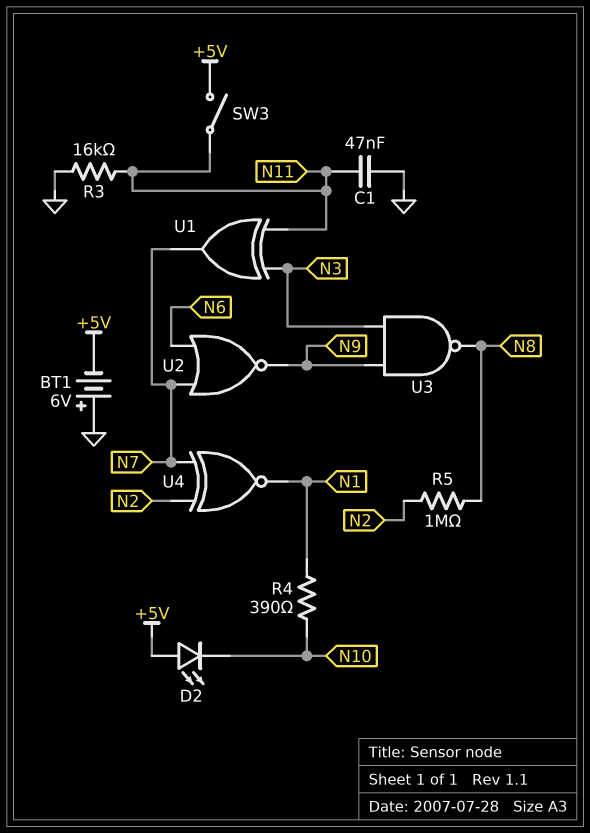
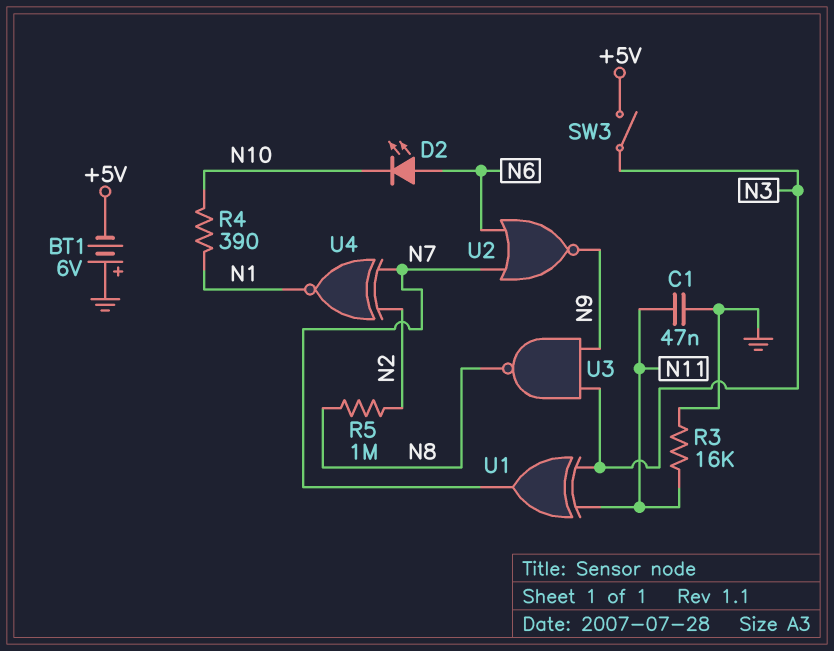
D2: LED (A +5V, K N10) -> LED (A N6, K N10)
SW3: switch (+5V, N11) -> switch (+5V, N3)

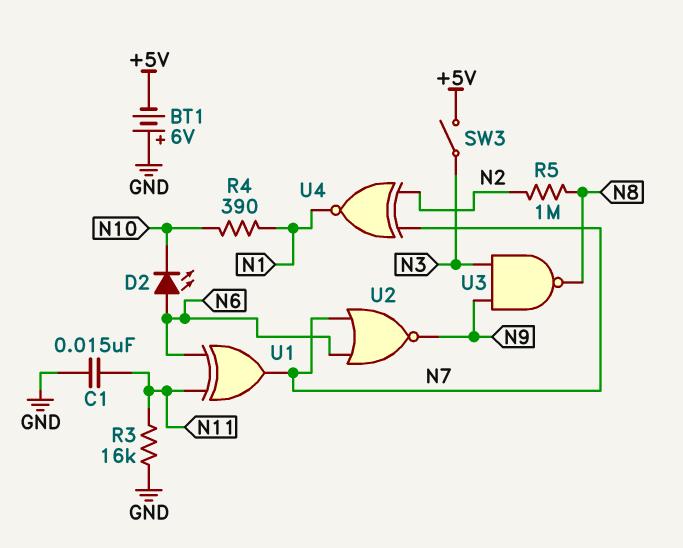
C1: 47nF (GND, N11) -> 15nF (GND, N11)
U1: XOR (in N3, in N11, out N7) -> XOR (in N6, in N11, out N7)

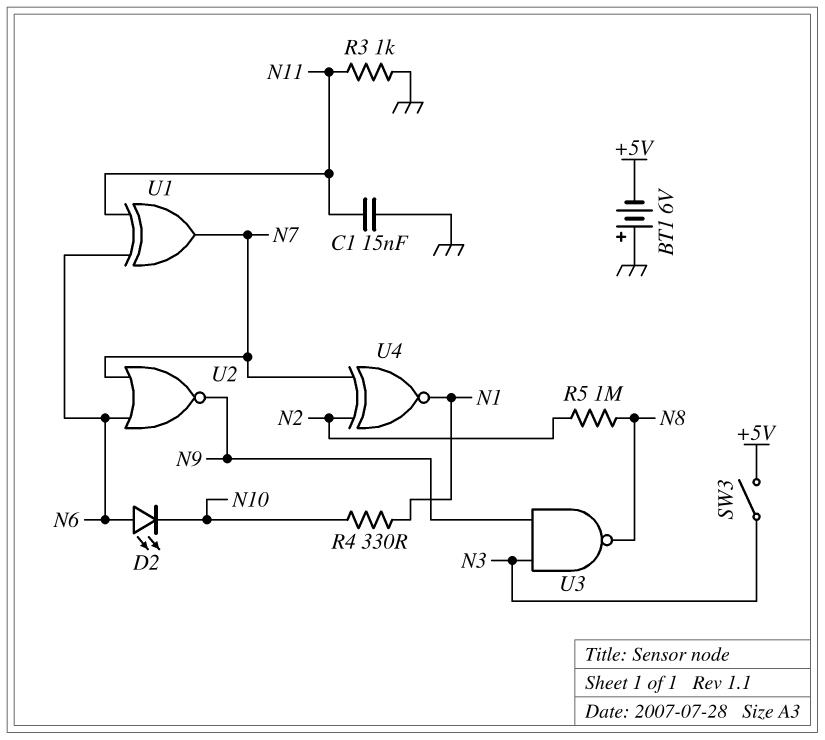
R3: 16k (GND, N11) -> 1k (GND, N11)
R4: 390 (N1, N10) -> 330 (N1, N10)

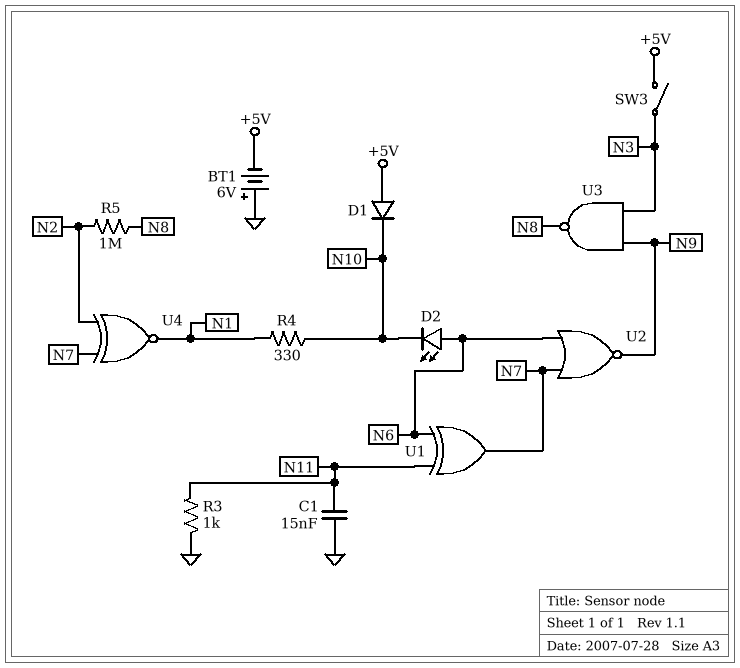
D1: none -> diode (A +5V, K N10)

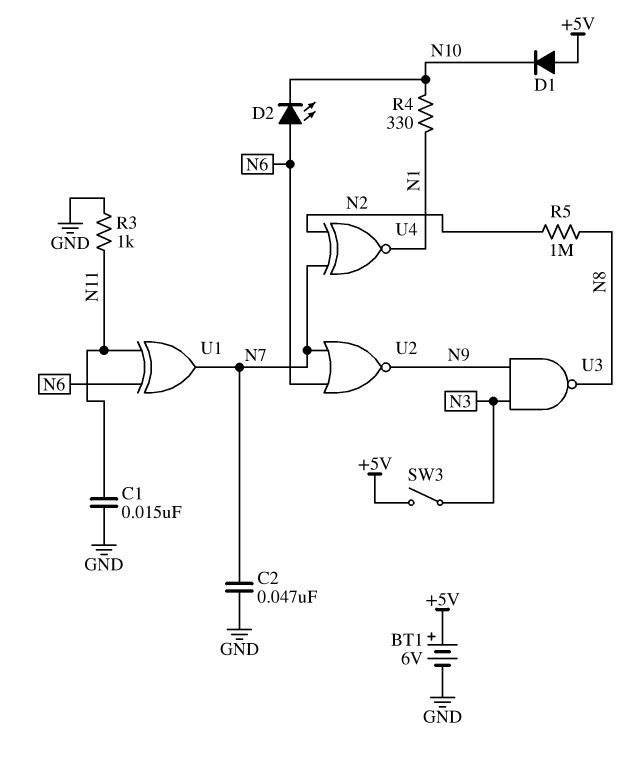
BT1: 6V (plus GND, minus +5V) -> 6V (plus +5V, minus GND)
C2: none -> 47nF (GND, N7)

